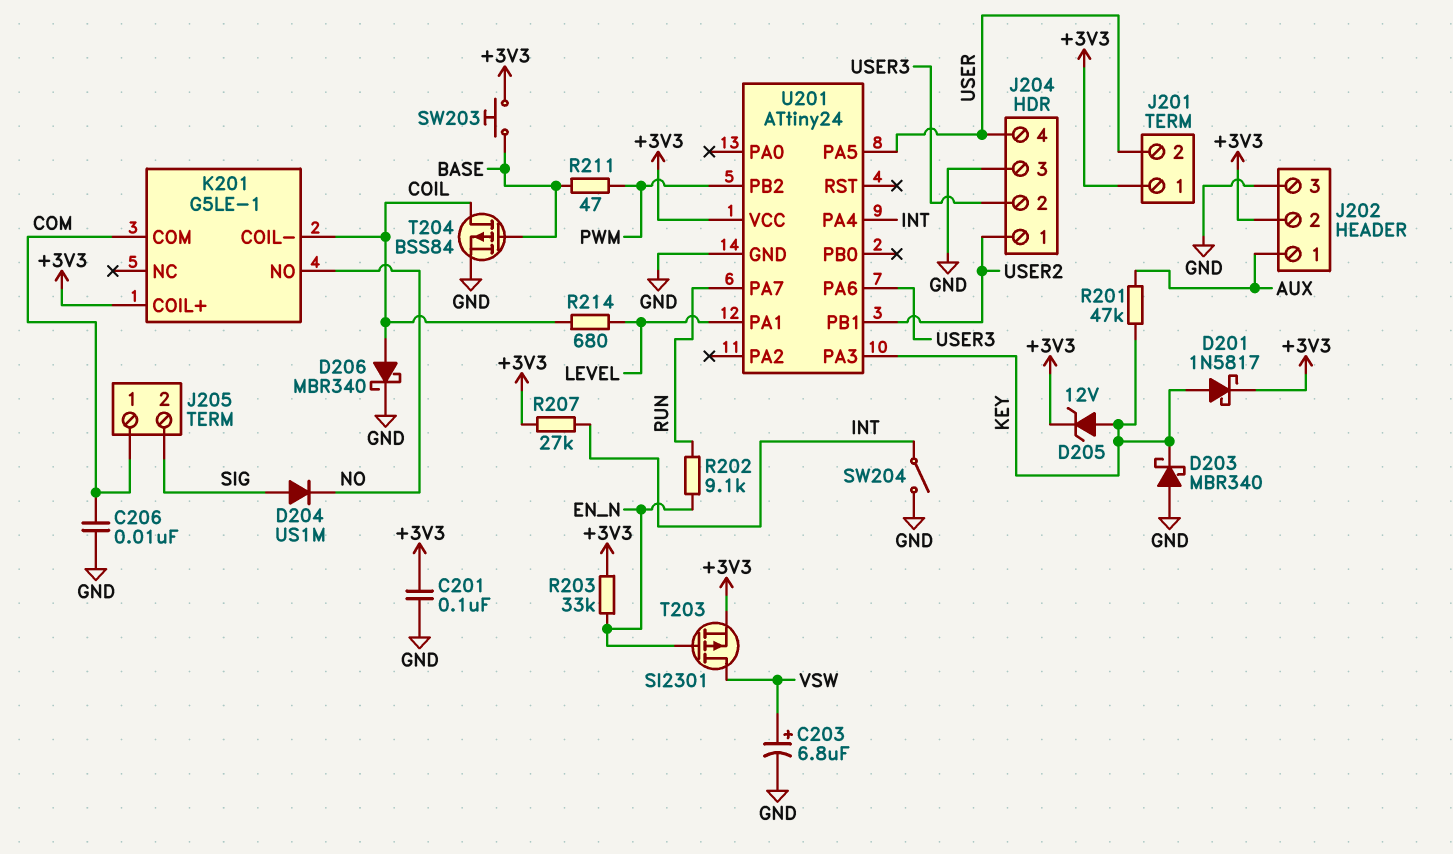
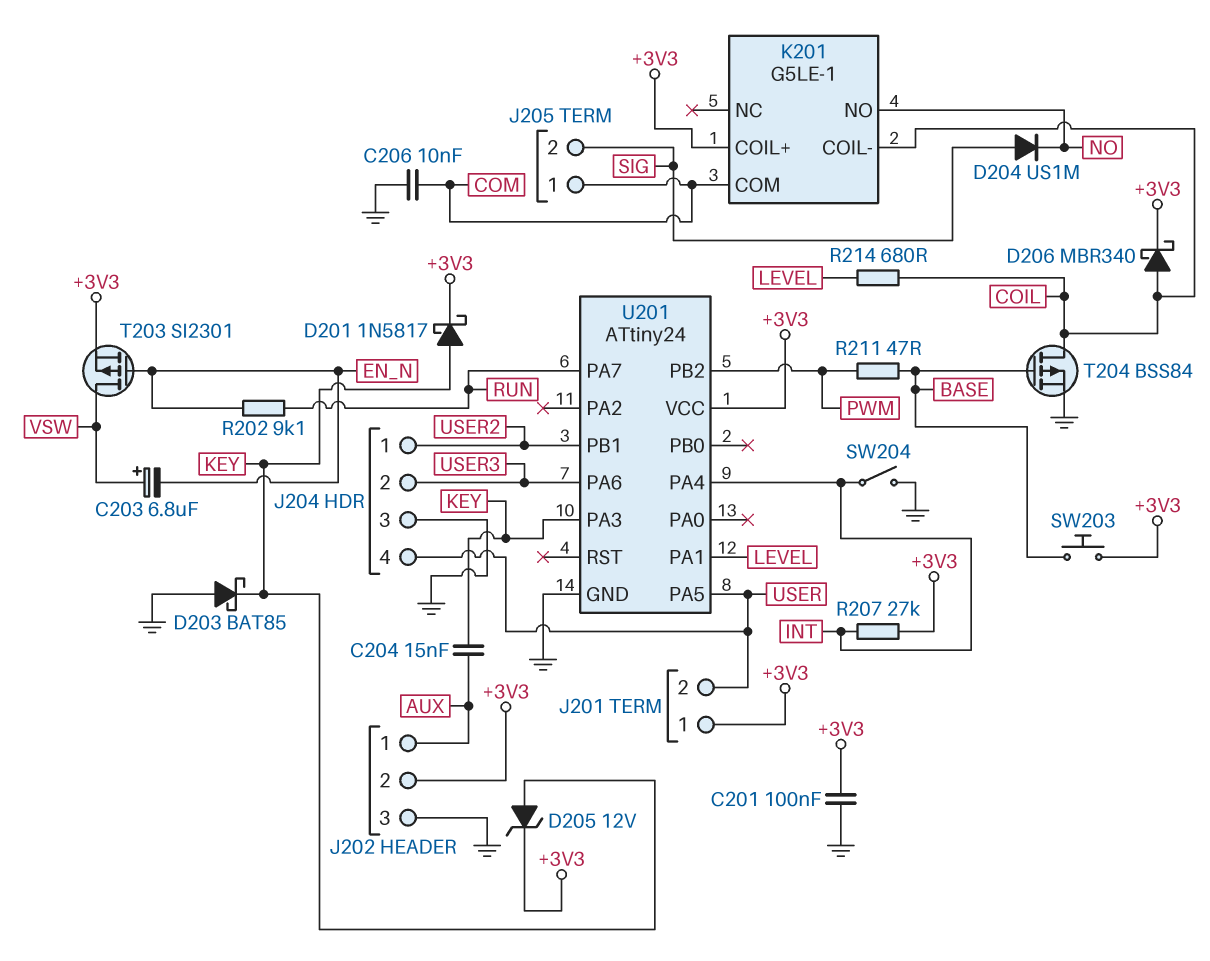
C203: 6.8uF (plus VSW, minus GND) -> 6.8uF (plus VSW, minus EN_N)
C204: none -> 15nF (AUX, KEY)
D203: schottky MBR340 (A GND, K KEY) -> schottky BAT85 (A GND, K KEY)
D206: schottky MBR340 (A COIL, K GND) -> schottky MBR340 (A COIL, K +3V3)
R201: 47k (AUX, KEY) -> none
R203: 33k (+3V3, EN_N) -> none

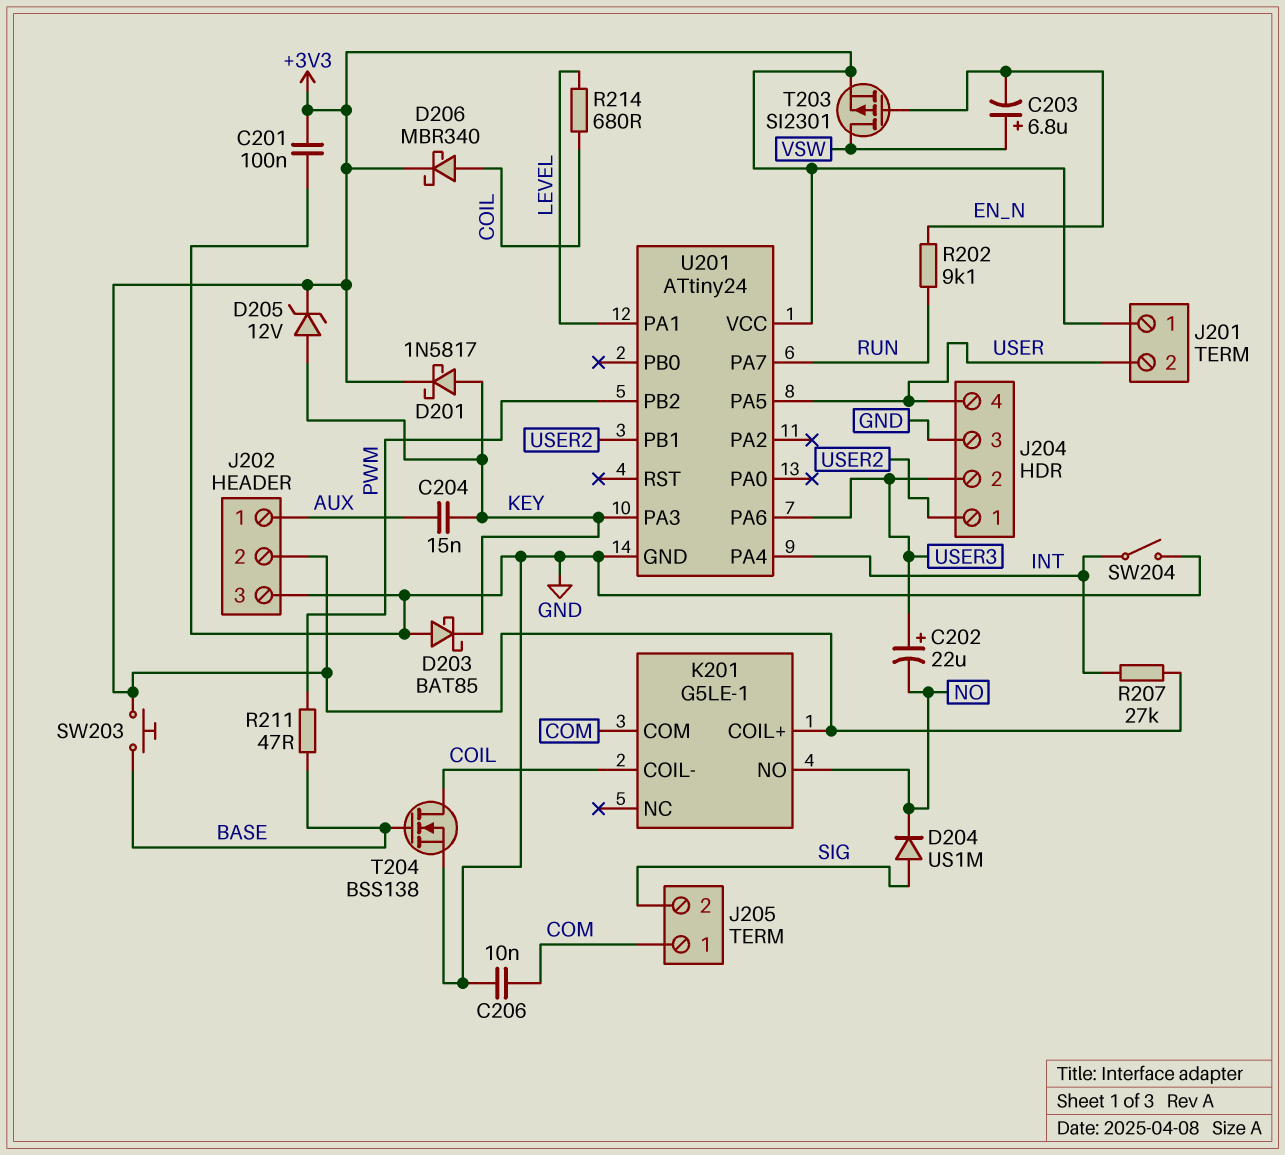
C202: none -> 22uF (plus USER3, minus NO)
T204: PMOS BSS84 (G BASE, D COIL, S GND) -> NMOS BSS138 (G BASE, D COIL, S GND)

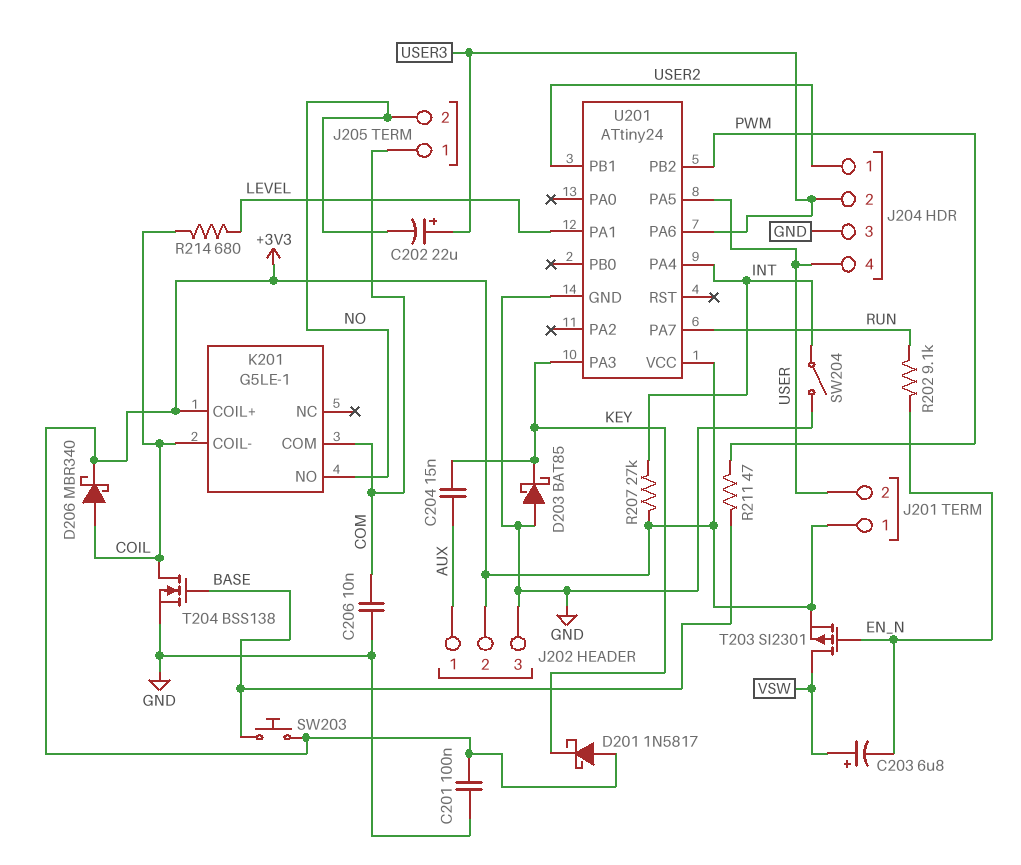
D201: schottky 1N5817 (A KEY, K +3V3) -> schottky 1N5817 (A +3V3, K KEY)
D204: diode US1M (A SIG, K NO) -> none
D205: zener 12V (A KEY, K +3V3) -> none
J205 pin 2: SIG -> NO

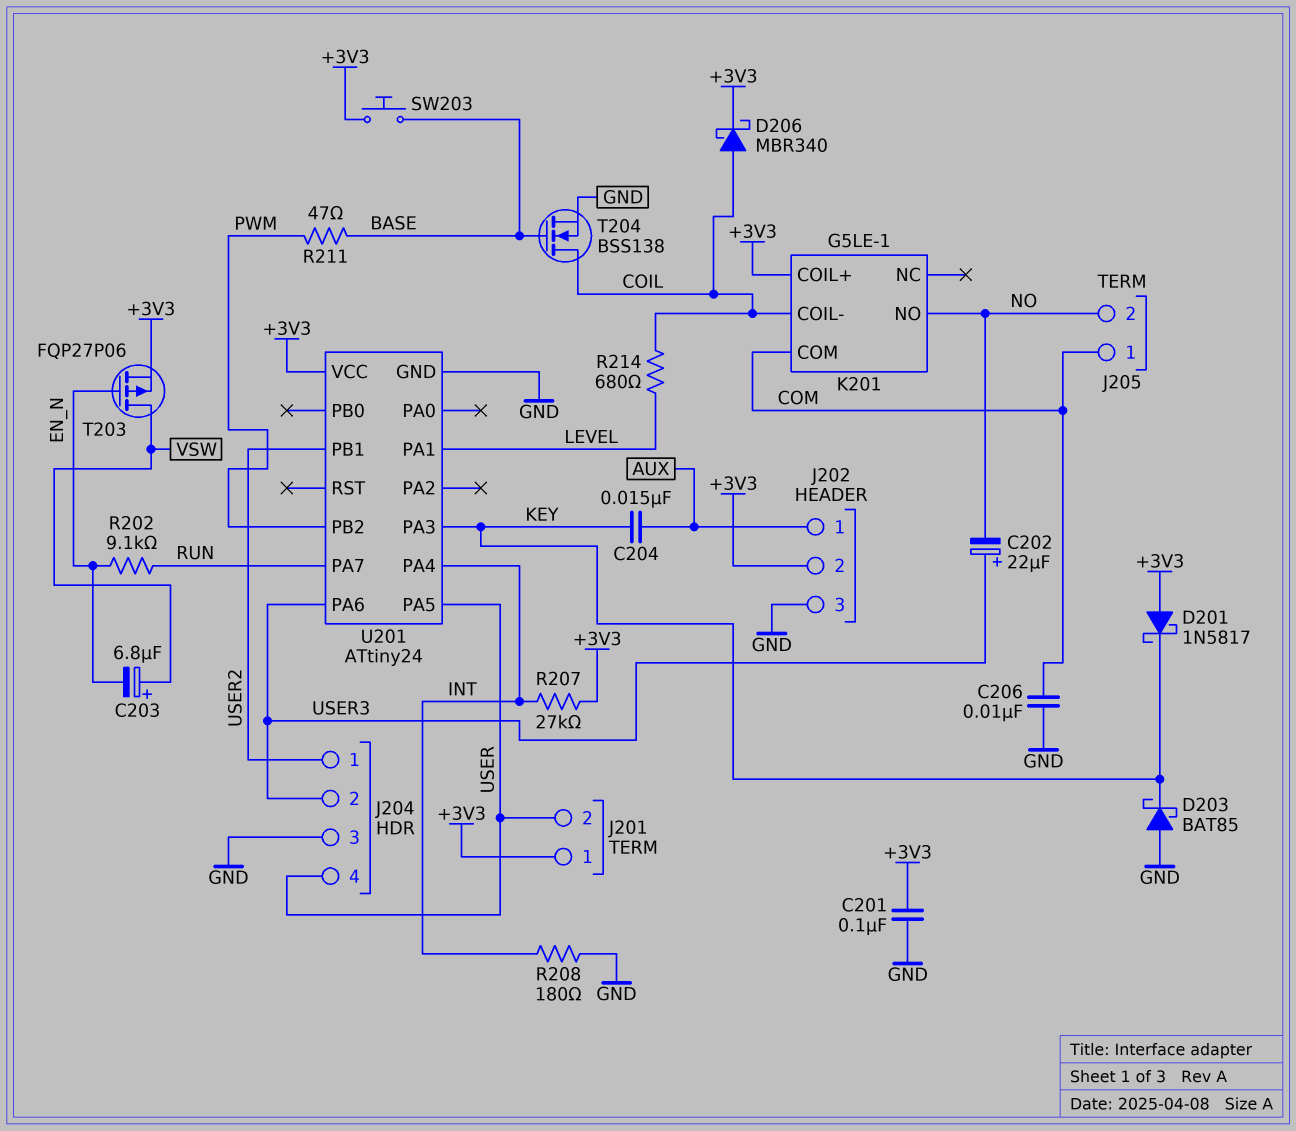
R208: none -> 180 (GND, INT)
SW204: switch (GND, INT) -> none
T203: PMOS SI2301 (G EN_N, D VSW, S +3V3) -> PMOS FQP27P06 (G EN_N, D VSW, S +3V3)

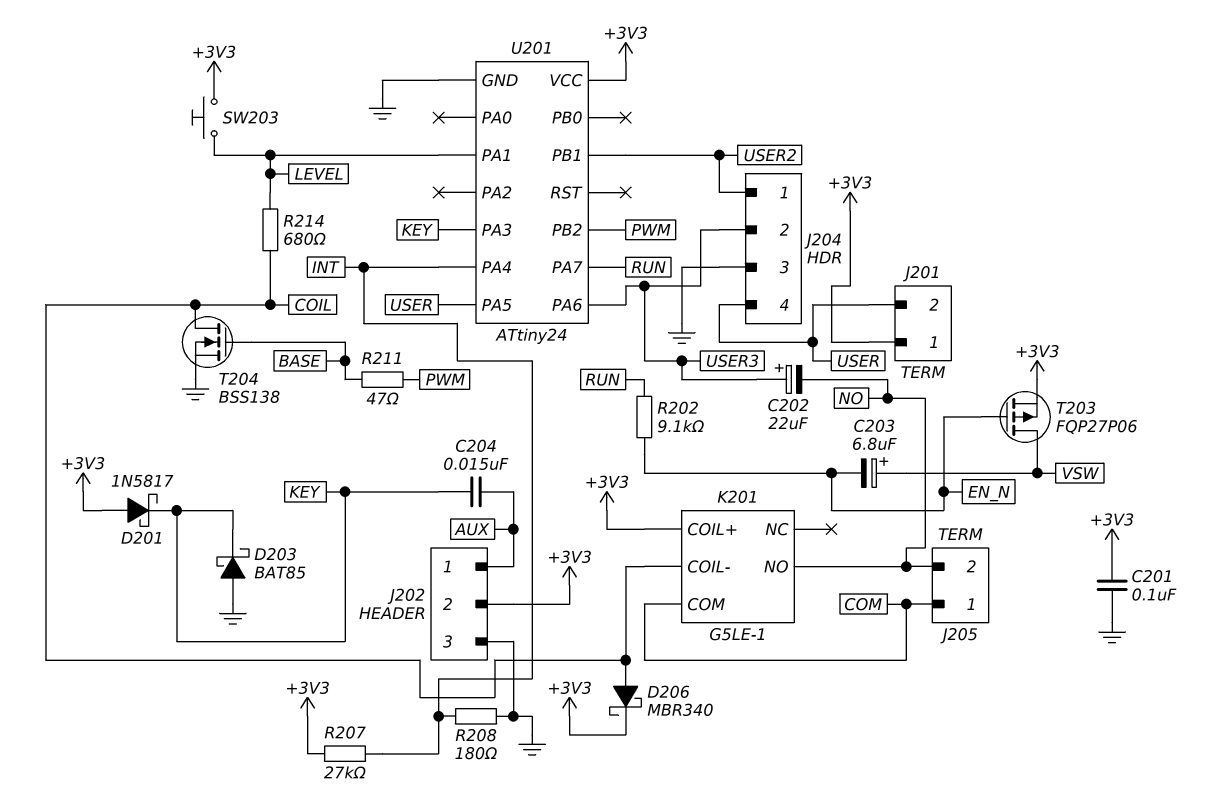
C206: 10nF (COM, GND) -> none
SW203: button (+3V3, BASE) -> button (+3V3, LEVEL)

